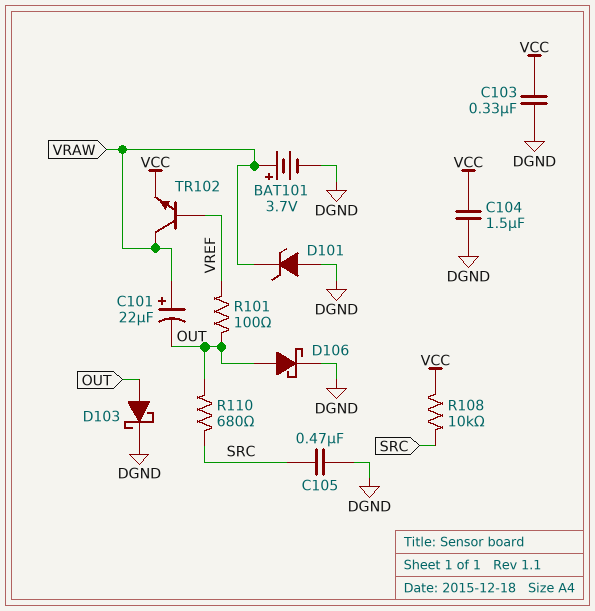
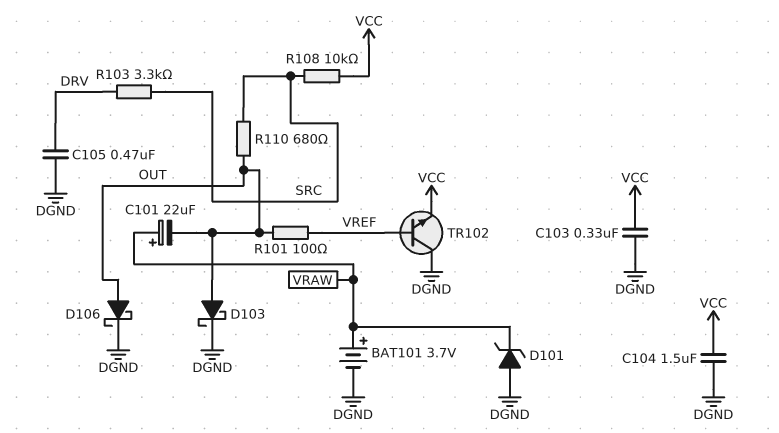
C105: 470nF (DGND, SRC) -> 470nF (DGND, DRV)
R103: none -> 3.3k (DRV, SRC)
TR102: NPN (B VREF, C VRAW, E VCC) -> NPN (B VREF, C DGND, E VCC)

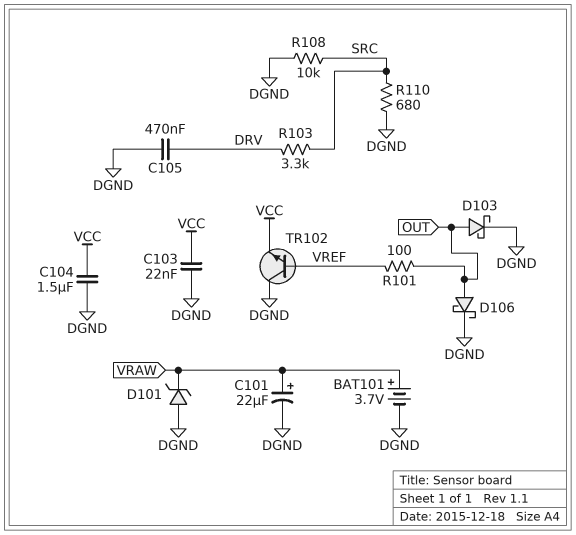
C101: 22uF (plus VRAW, minus OUT) -> 22uF (plus VRAW, minus DGND)
C103: 330nF (DGND, VCC) -> 22nF (DGND, VCC)
R108: 10k (SRC, VCC) -> 10k (DGND, SRC)
R110: 680 (OUT, SRC) -> 680 (DGND, SRC)

